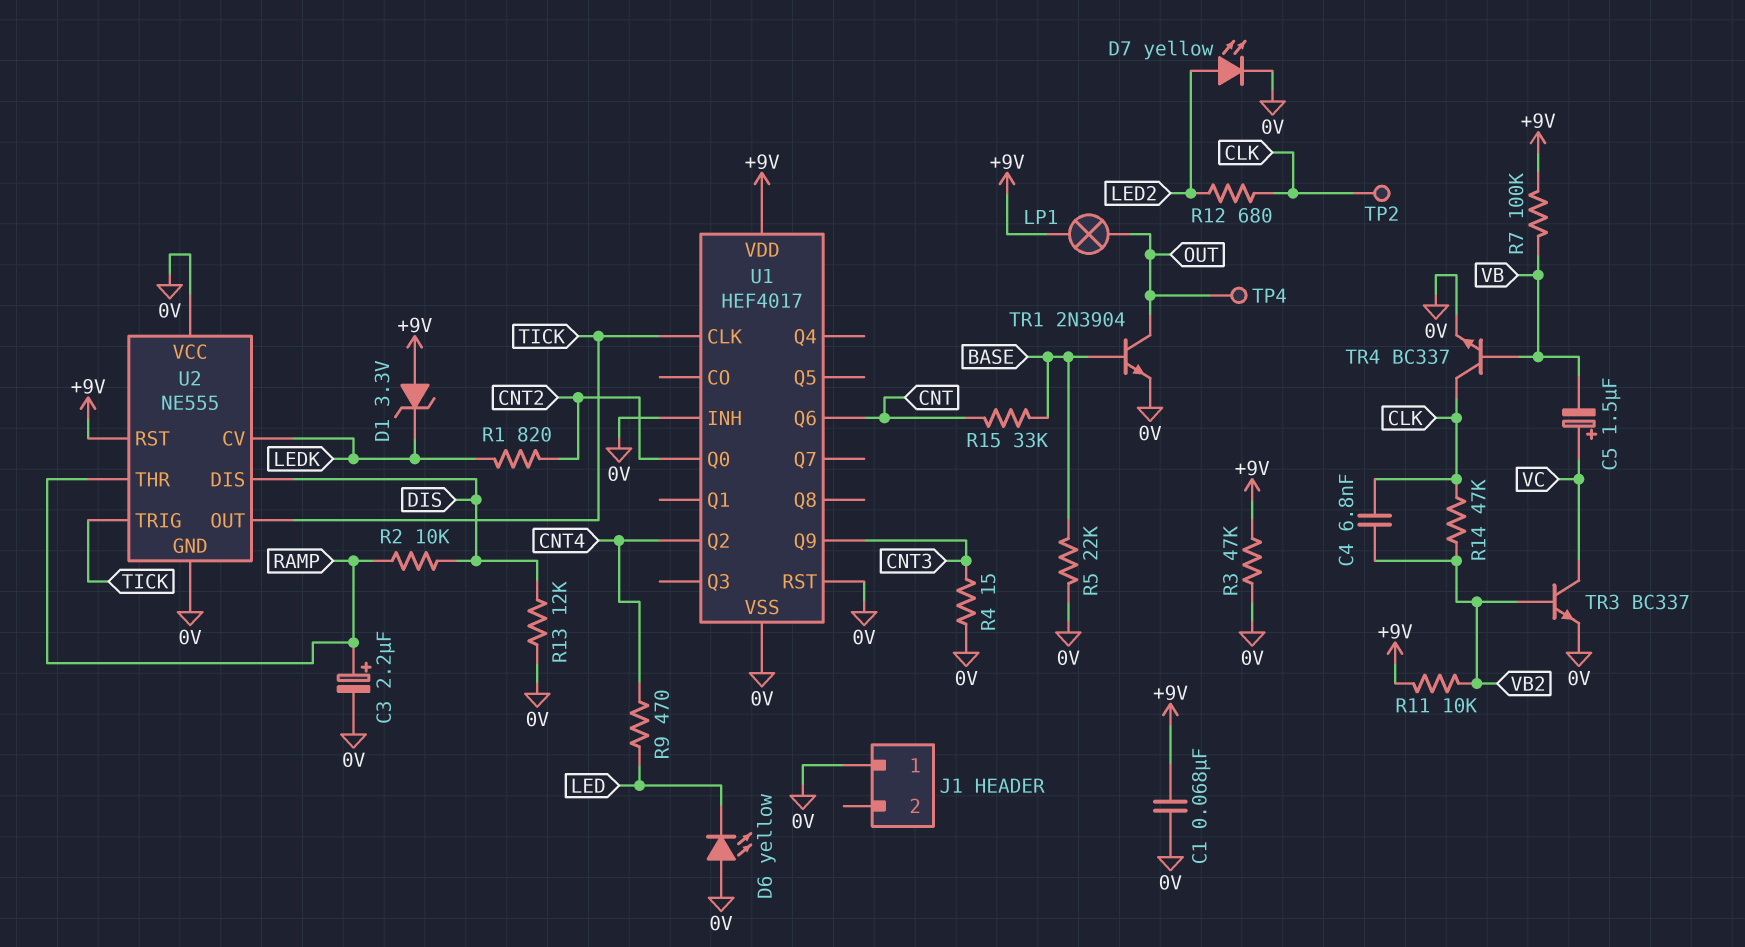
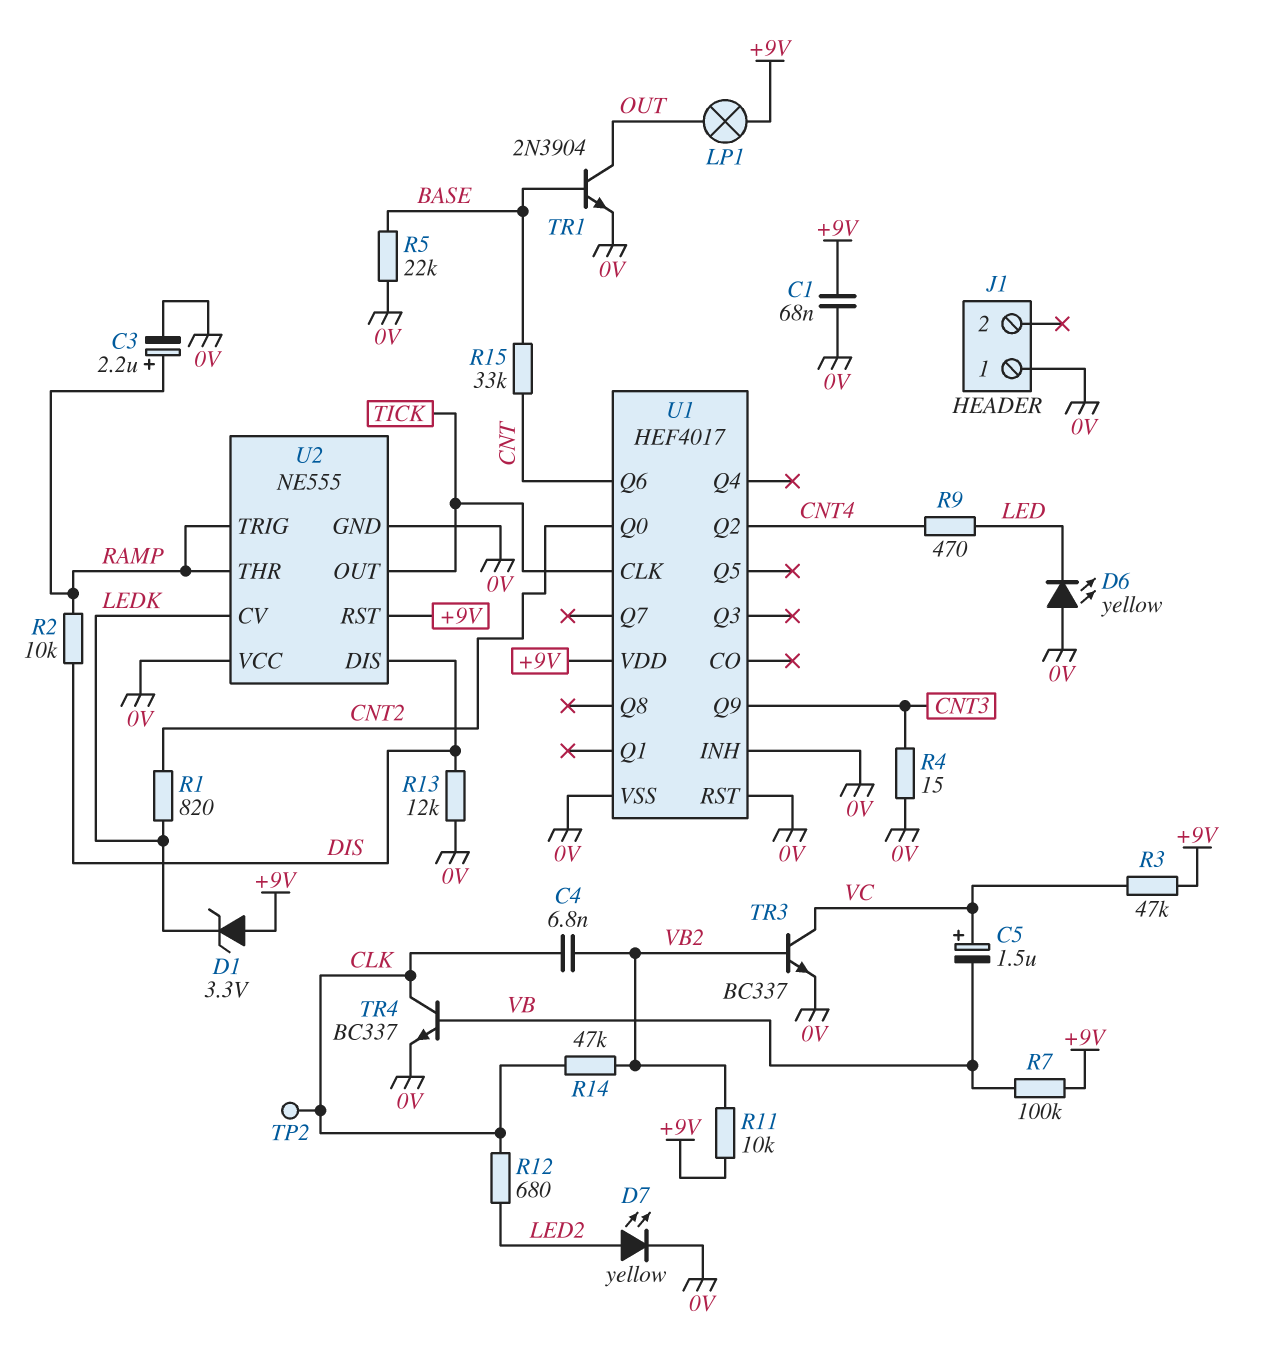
R3: 47k (+9V, 0V) -> 47k (+9V, VC)
TP4: test point (OUT) -> none
U2 pin TRIG: TICK -> RAMP

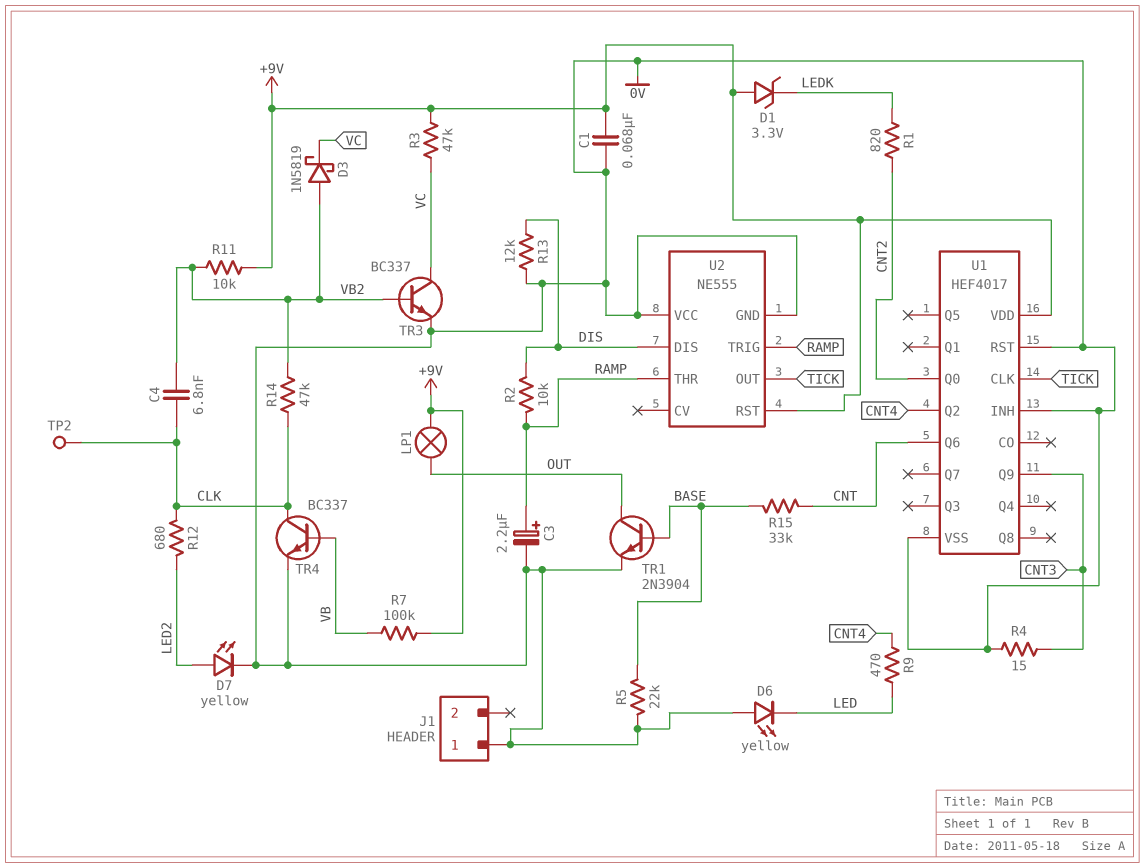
C5: 1.5uF (plus VC, minus VB) -> none
D3: none -> schottky 1N5819 (A VB2, K VC)
U2 pin CV: LEDK -> none

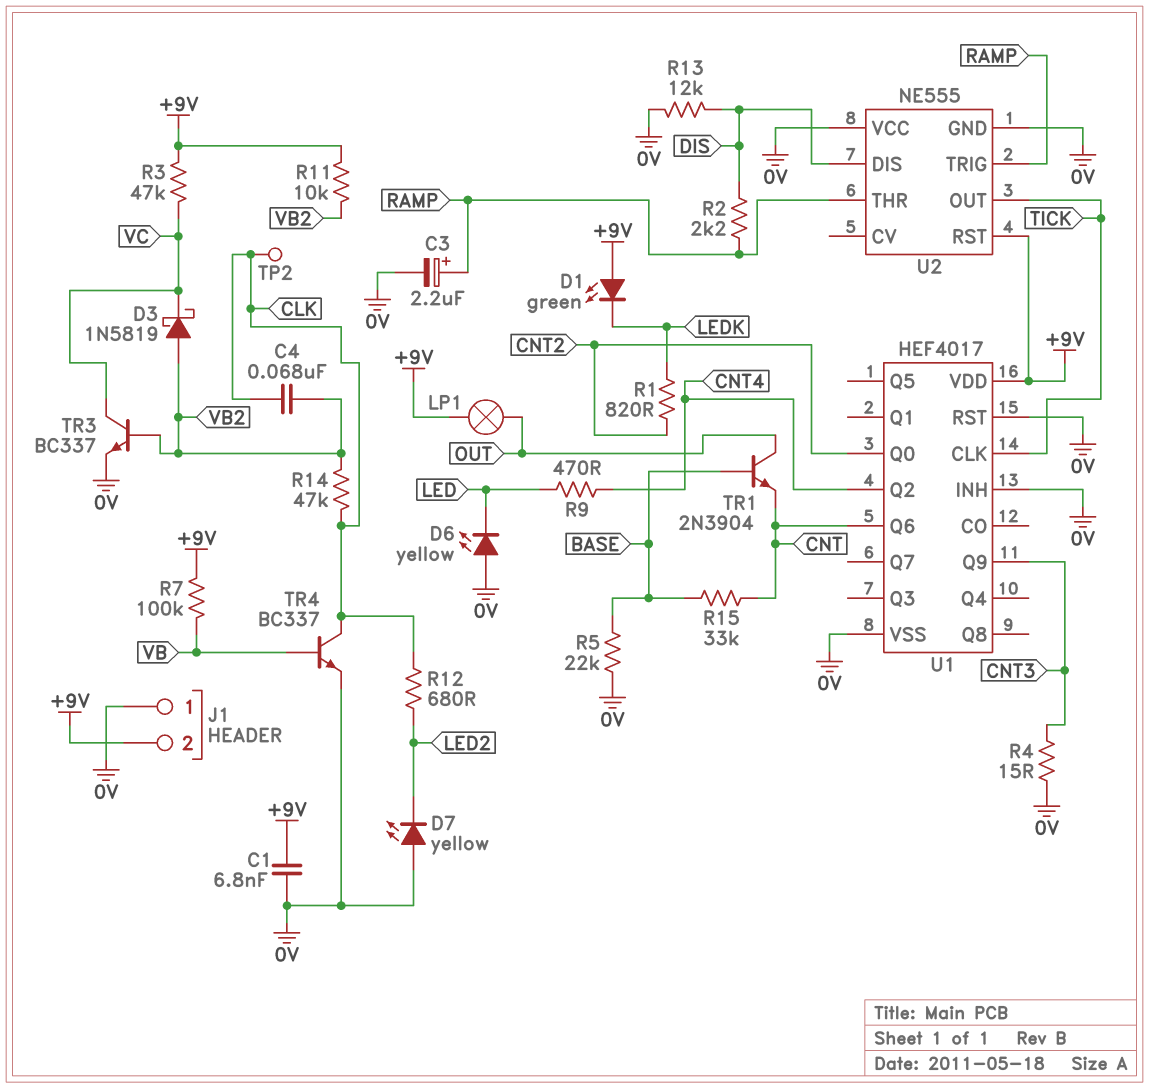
C1: 68nF (+9V, 0V) -> 6.8nF (+9V, 0V)
C4: 6.8nF (CLK, VB2) -> 68nF (CLK, VB2)
D1: zener 3.3V (A +9V, K LEDK) -> LED green (A +9V, K LEDK)
D7: LED yellow (A LED2, K 0V) -> LED yellow (A 0V, K LED2)
J1 pin 2: none -> +9V
R2: 10k (DIS, RAMP) -> 2.2k (DIS, RAMP)
TR1: NPN 2N3904 (B BASE, C OUT, E 0V) -> NPN 2N3904 (B BASE, C OUT, E CNT)

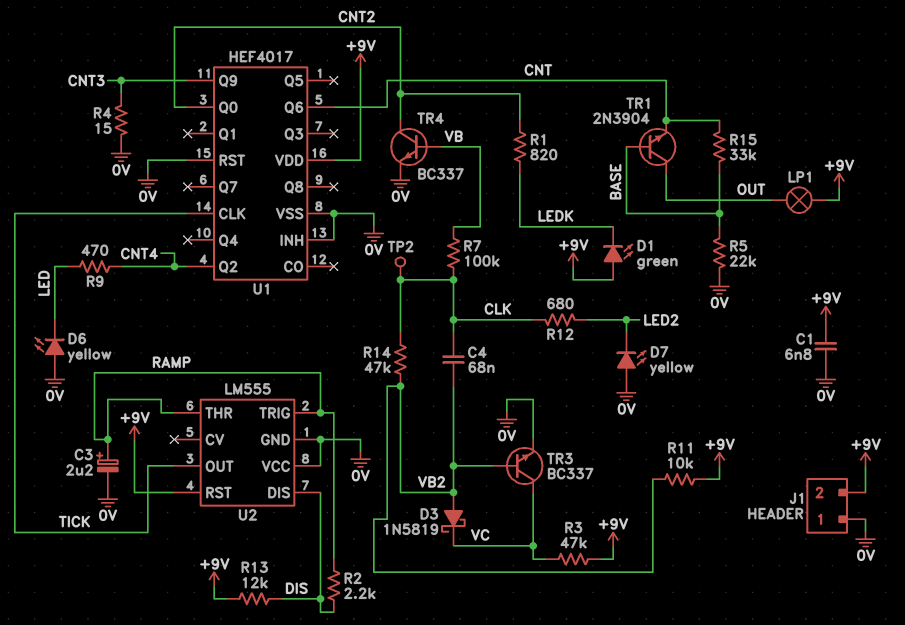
R7: 100k (+9V, VB) -> 100k (CLK, VB)
R13: 12k (0V, DIS) -> 12k (+9V, DIS)
TR4: NPN BC337 (B VB, C CLK, E 0V) -> NPN BC337 (B VB, C CNT2, E 0V)
U2: NE555 -> LM555

